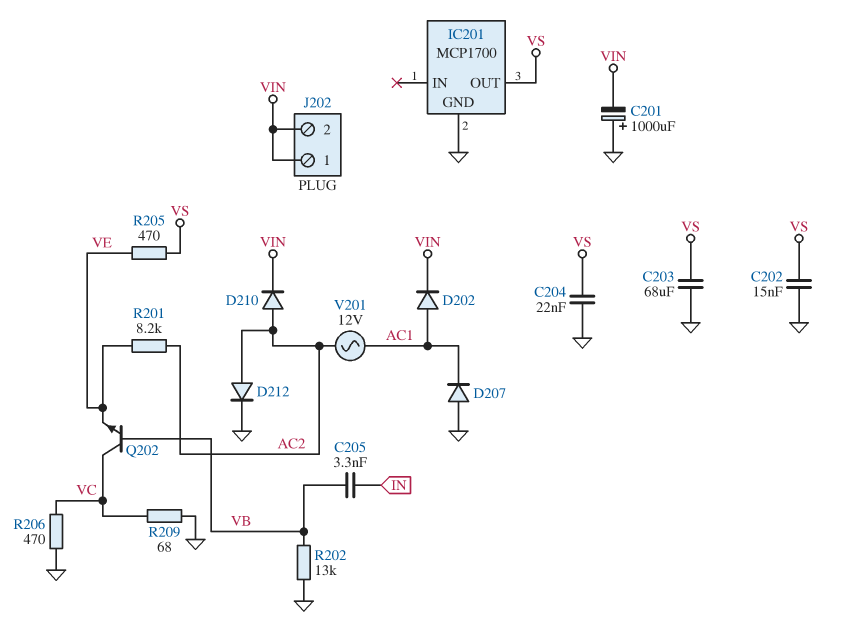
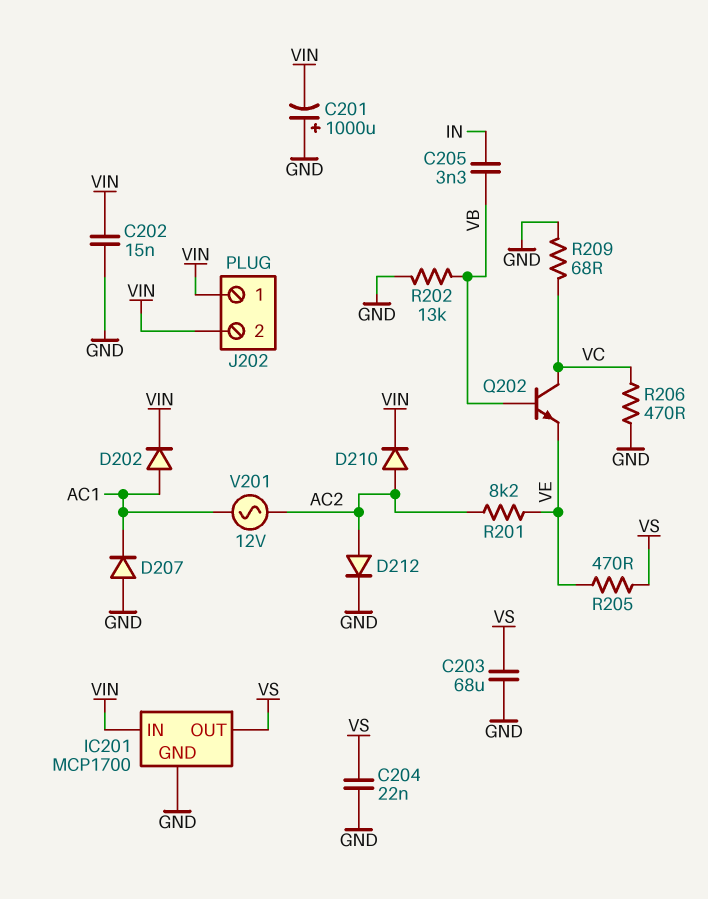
C202: 15nF (GND, VS) -> 15nF (GND, VIN)
IC201 pin IN: none -> VIN

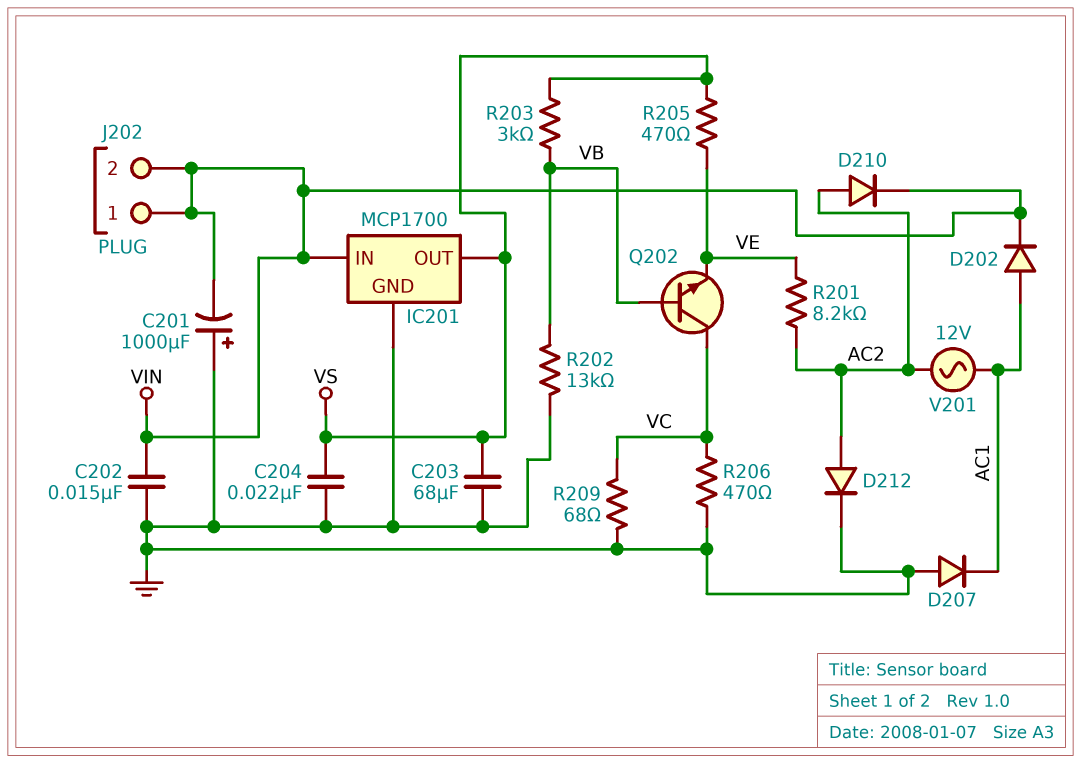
C205: 3.3nF (IN, VB) -> none
R203: none -> 3k (VB, VS)

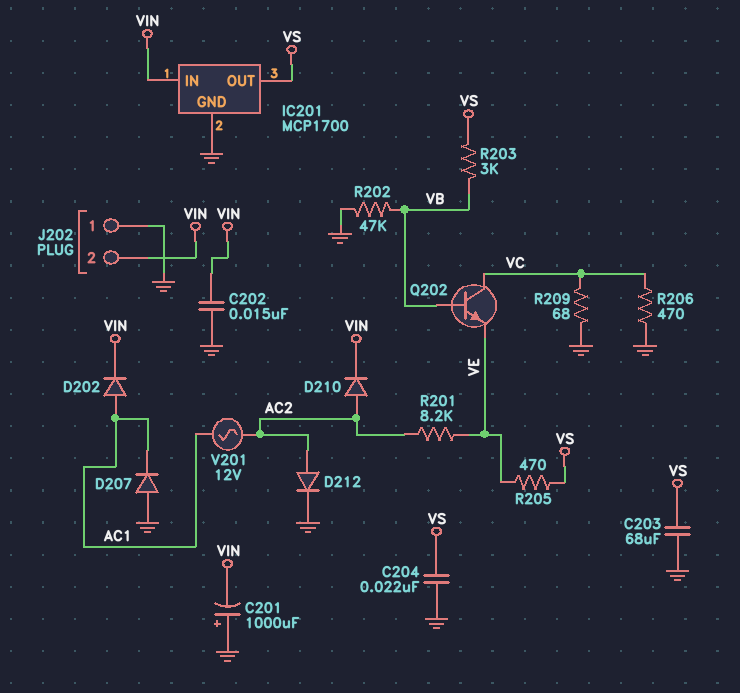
J202 pin 1: VIN -> GND
R202: 13k (GND, VB) -> 47k (GND, VB)

